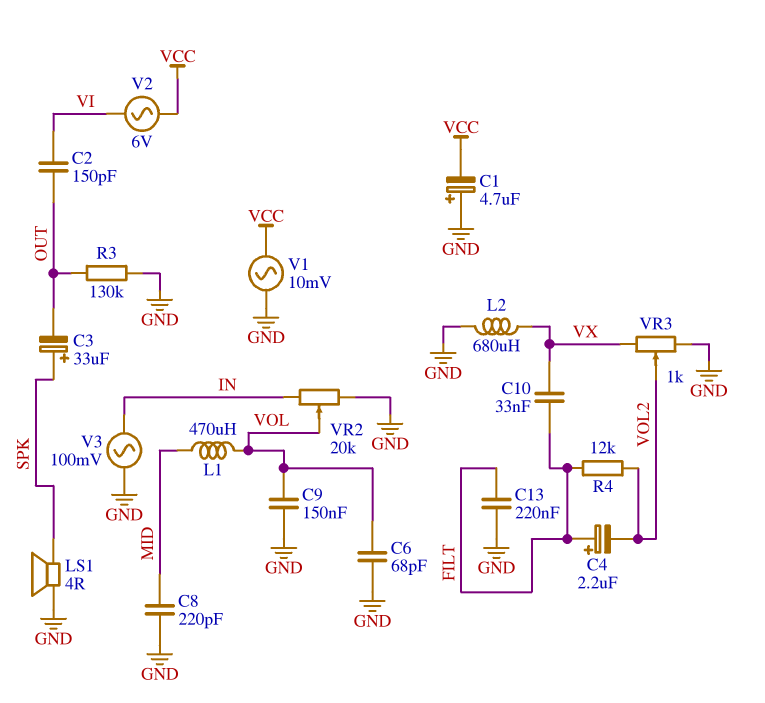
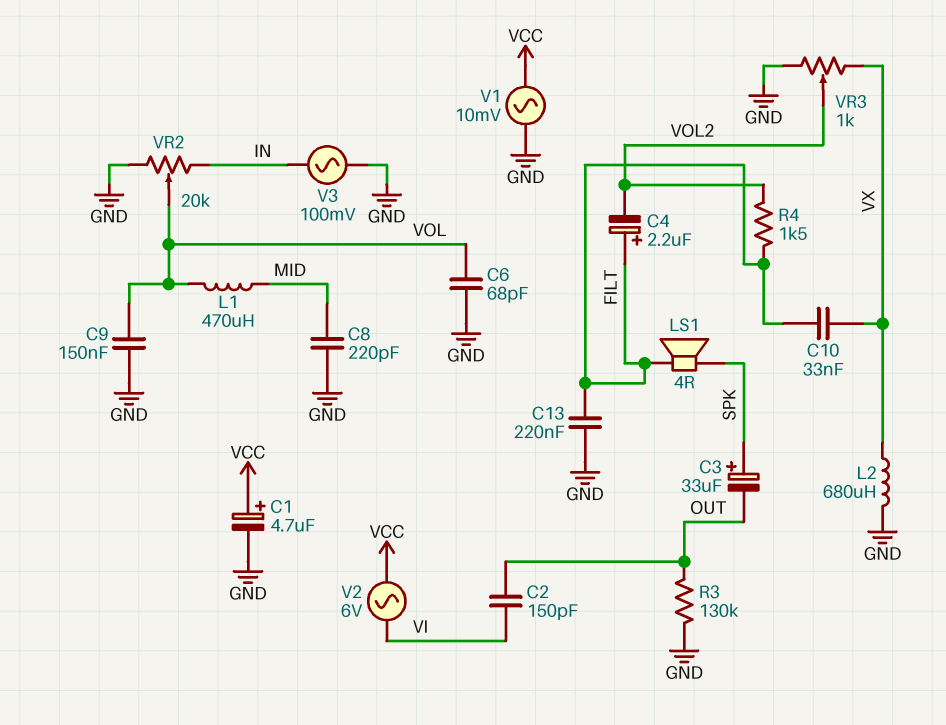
C1: 4.7uF (plus GND, minus VCC) -> 4.7uF (plus VCC, minus GND)
LS1: speaker 4R (GND, SPK) -> speaker 4R (FILT, SPK)
R4: 12k (FILT, VOL2) -> 1.5k (FILT, VOL2)

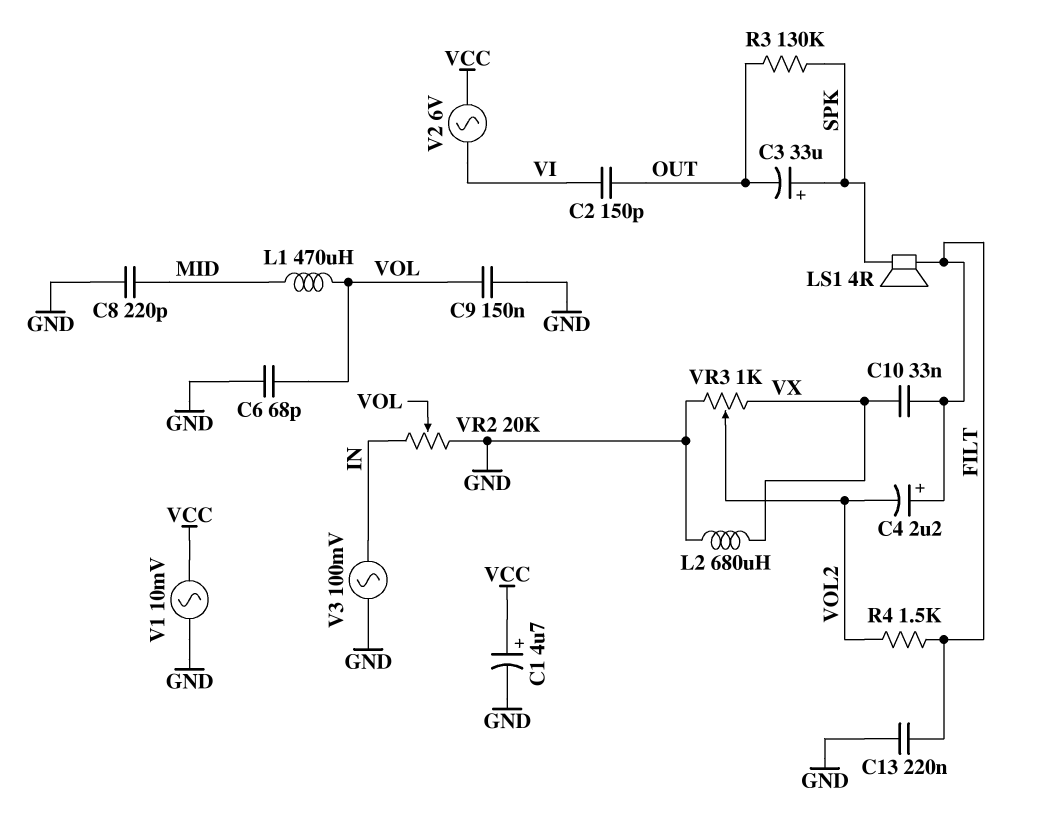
R3: 130k (GND, OUT) -> 130k (OUT, SPK)

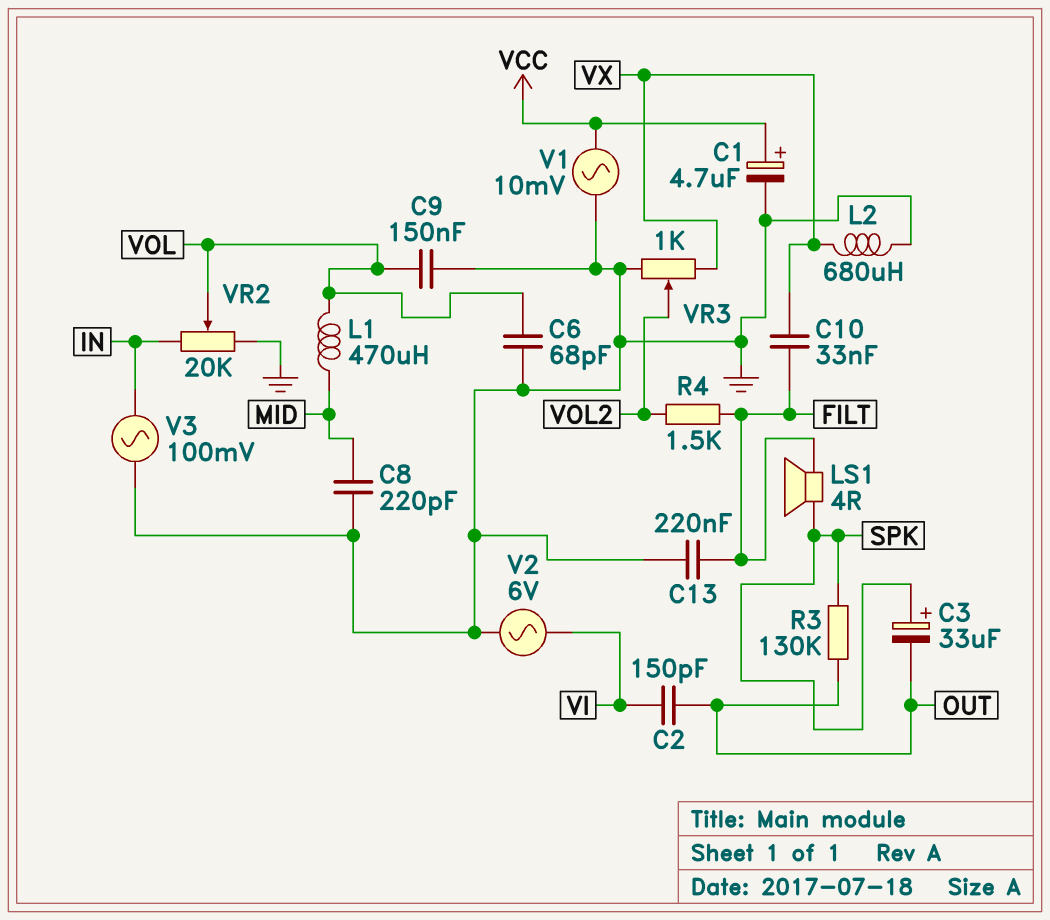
C4: 2.2uF (plus FILT, minus VOL2) -> none
V2: AC 6V (VCC, VI) -> AC 6V (GND, VI)

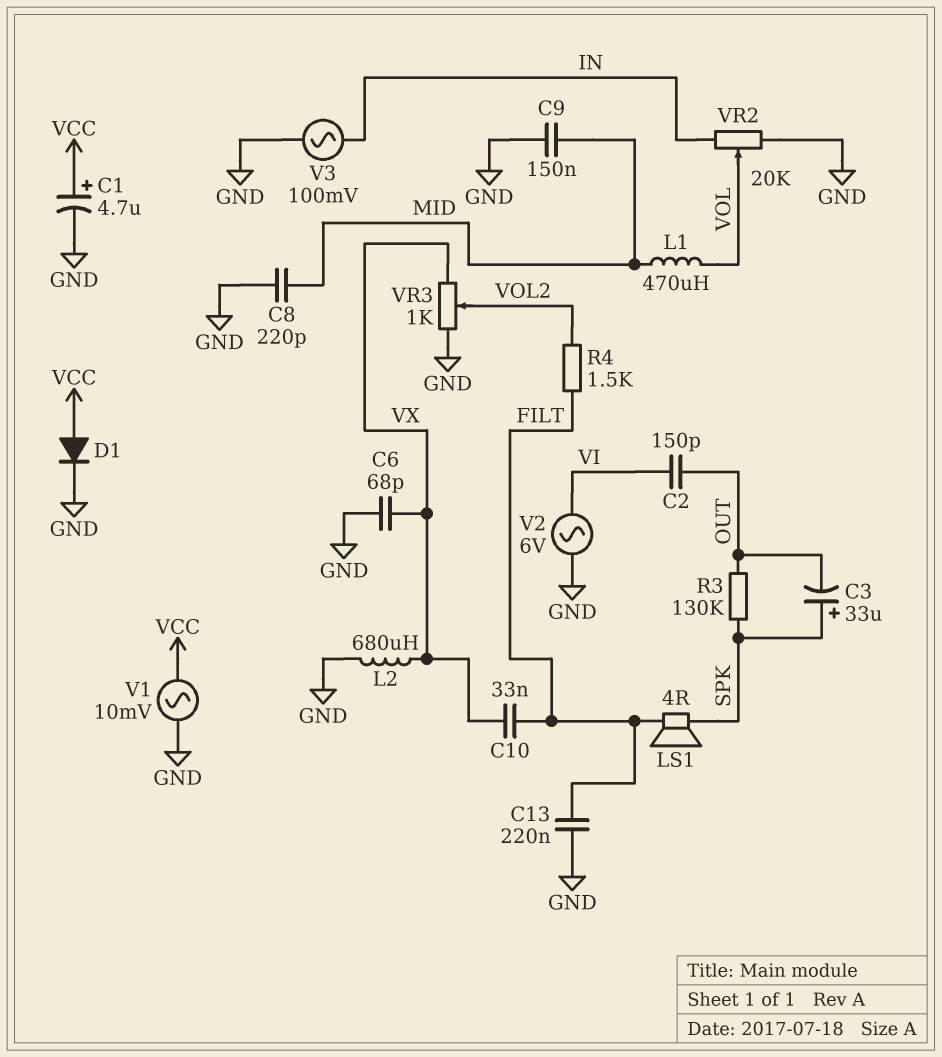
C6: 68pF (GND, VOL) -> 68pF (GND, VX)
C9: 150nF (GND, VOL) -> 150nF (GND, MID)
D1: none -> diode (A VCC, K GND)

